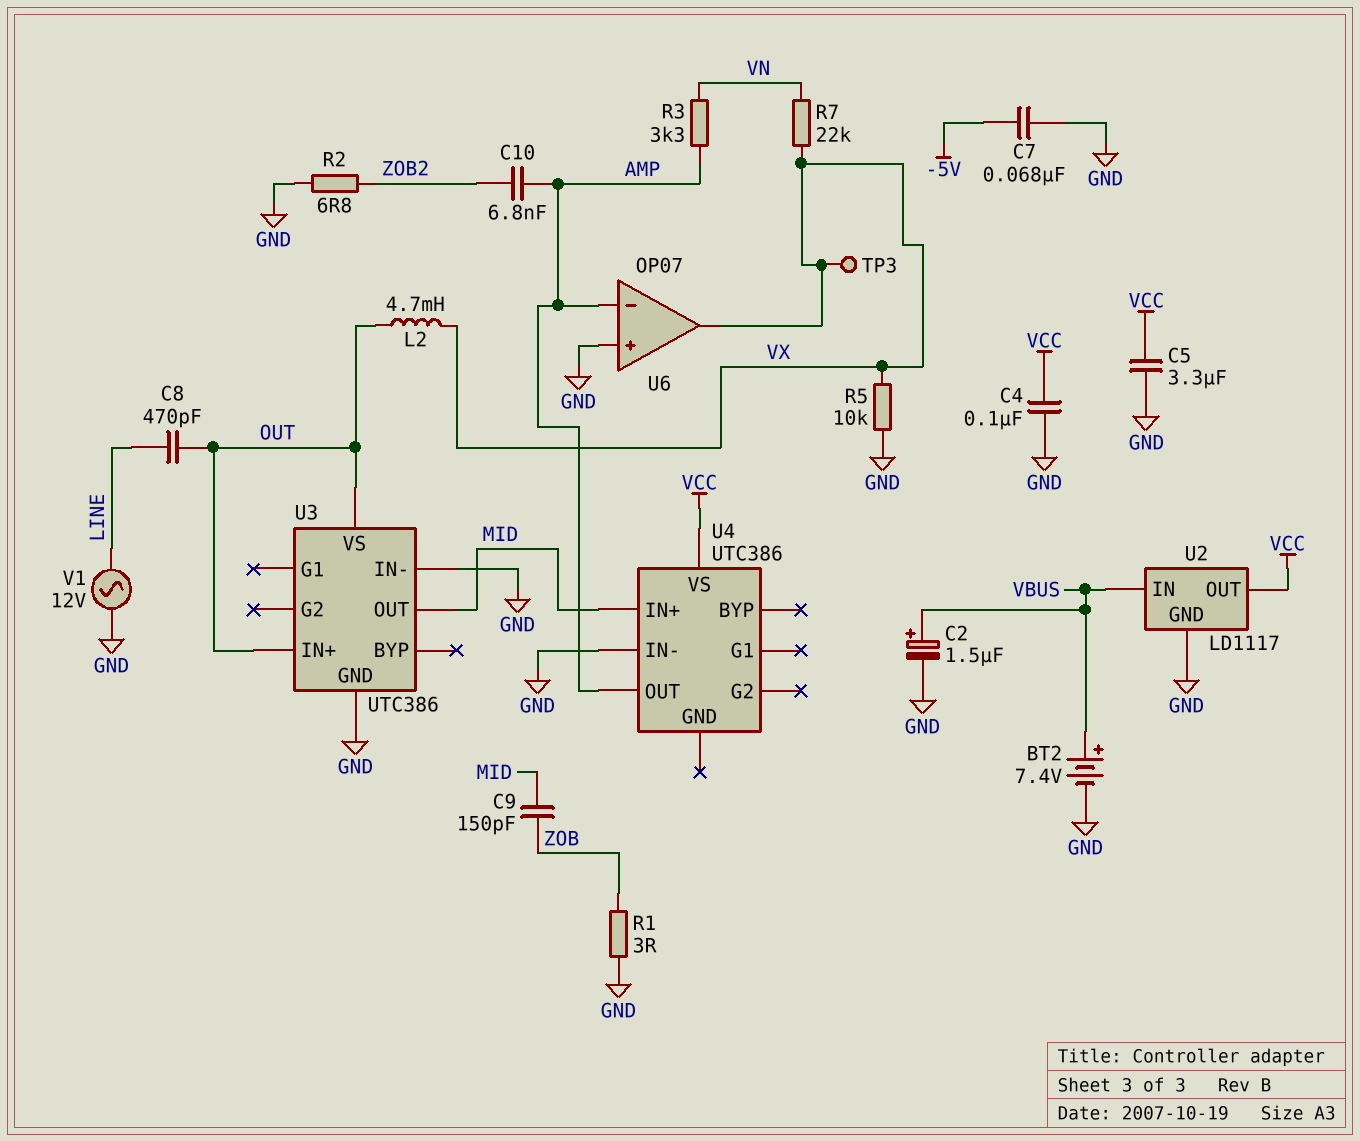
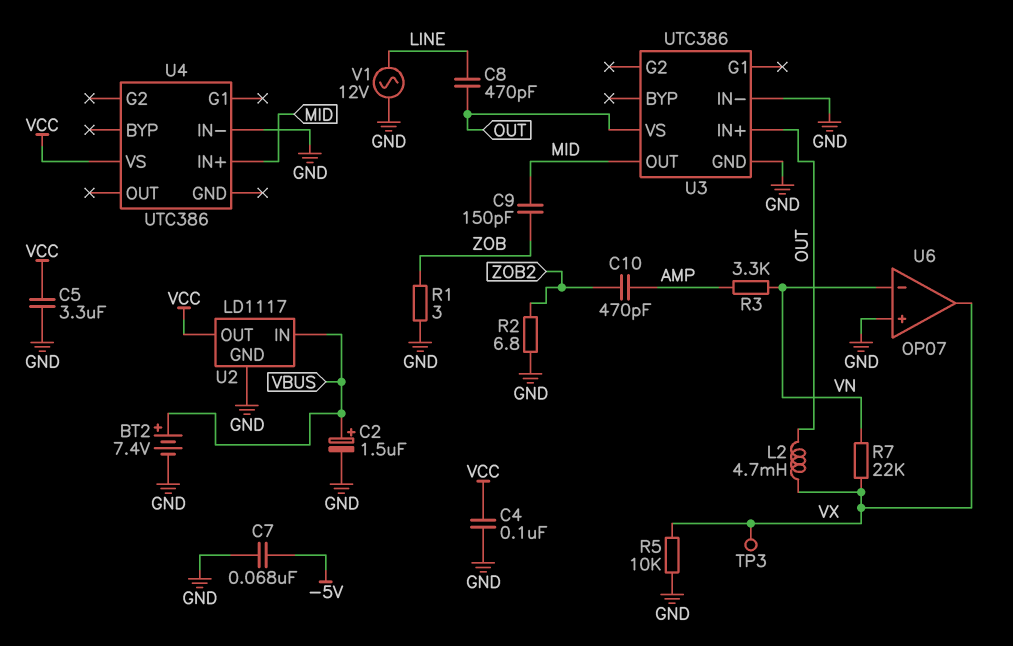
C10: 6.8nF (AMP, ZOB2) -> 470pF (AMP, ZOB2)
U4 pin OUT: AMP -> none
U6 pin in-: AMP -> VN

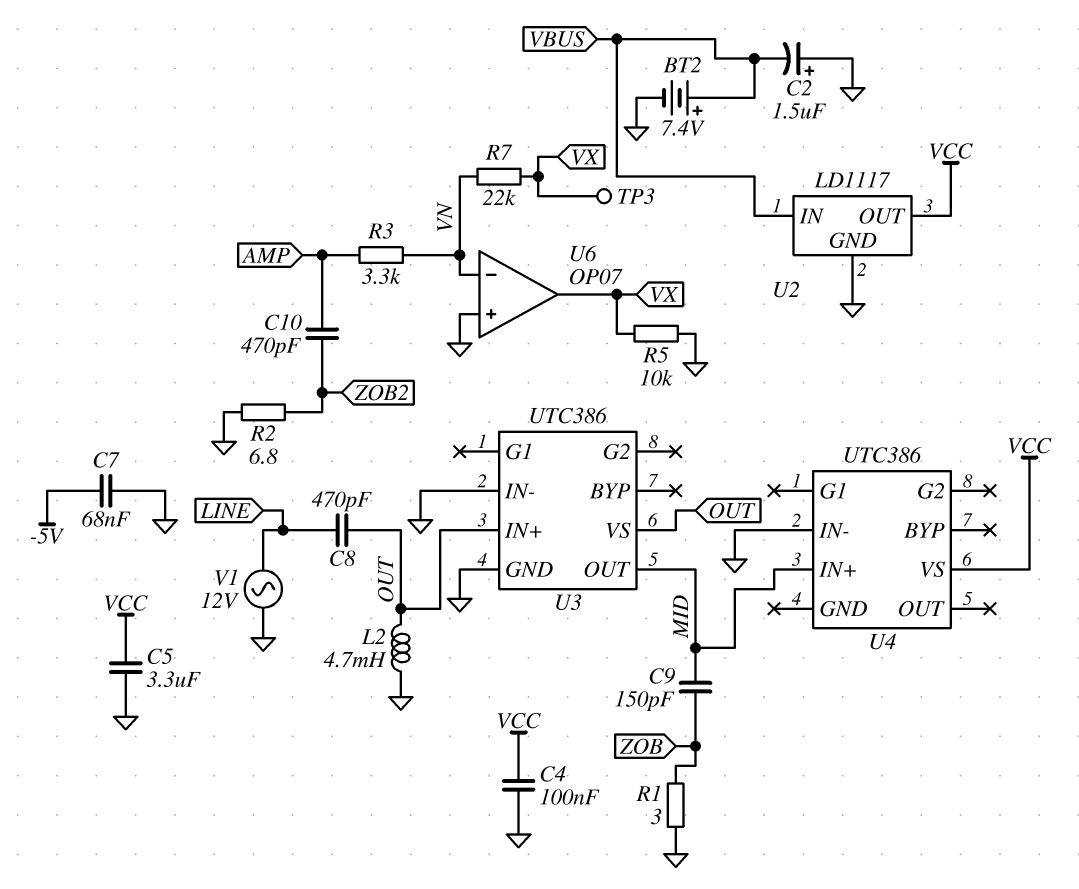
C2: 1.5uF (plus VBUS, minus GND) -> 1.5uF (plus GND, minus VBUS)
L2: 4.7mH (OUT, VX) -> 4.7mH (GND, OUT)

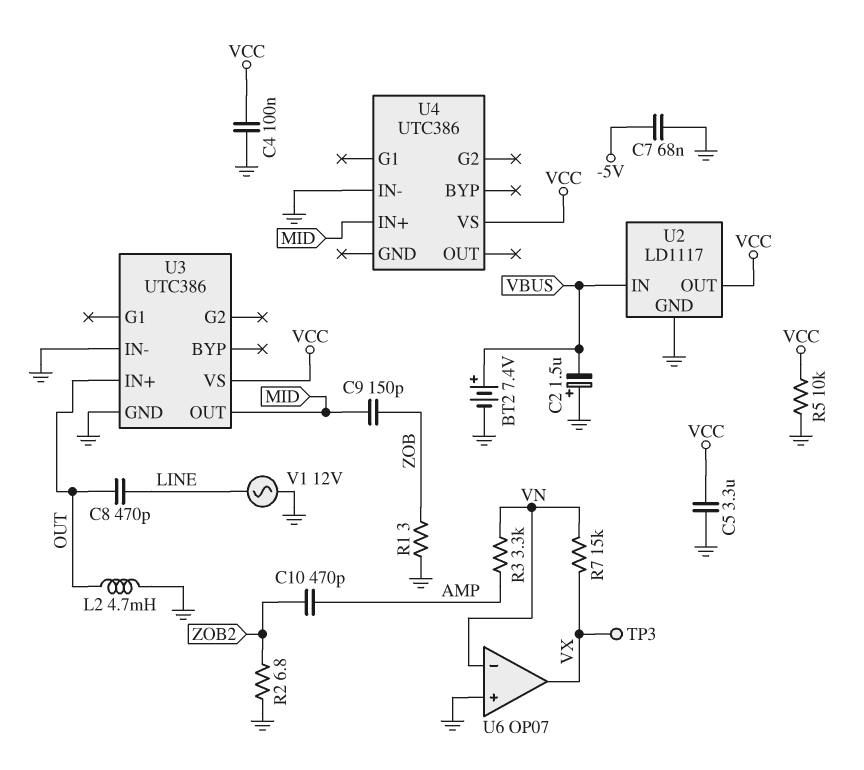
R5: 10k (GND, VX) -> 10k (GND, VCC)
R7: 22k (VN, VX) -> 15k (VN, VX)
U3 pin VS: OUT -> VCC

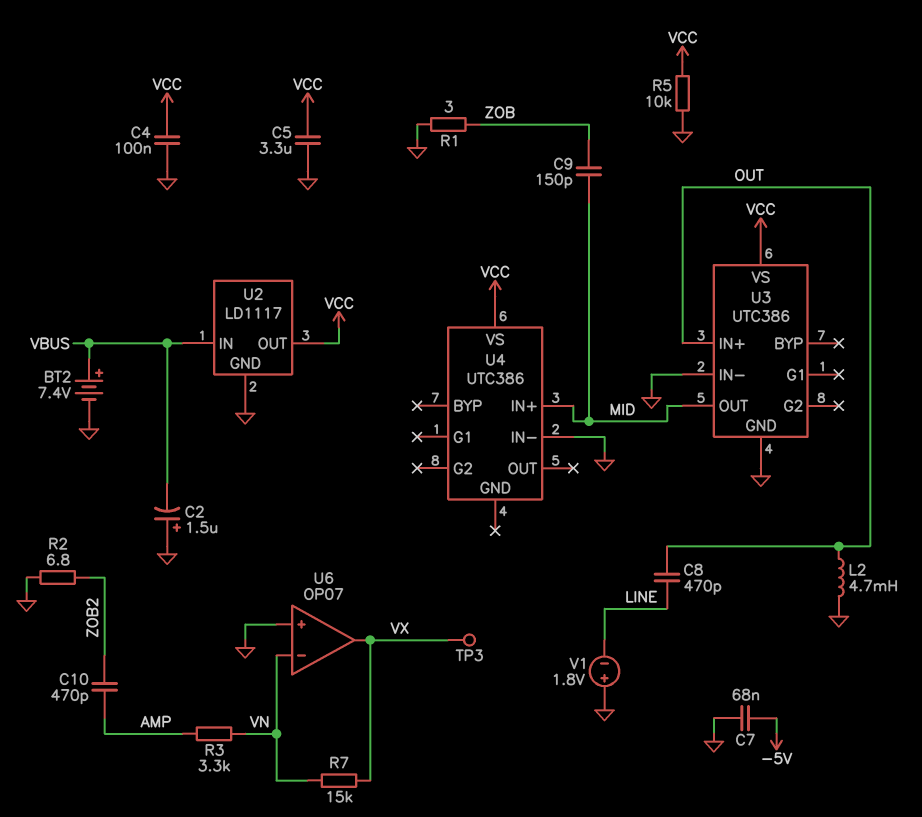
V1: AC 12V (GND, LINE) -> 1.8V (plus GND, minus LINE)

